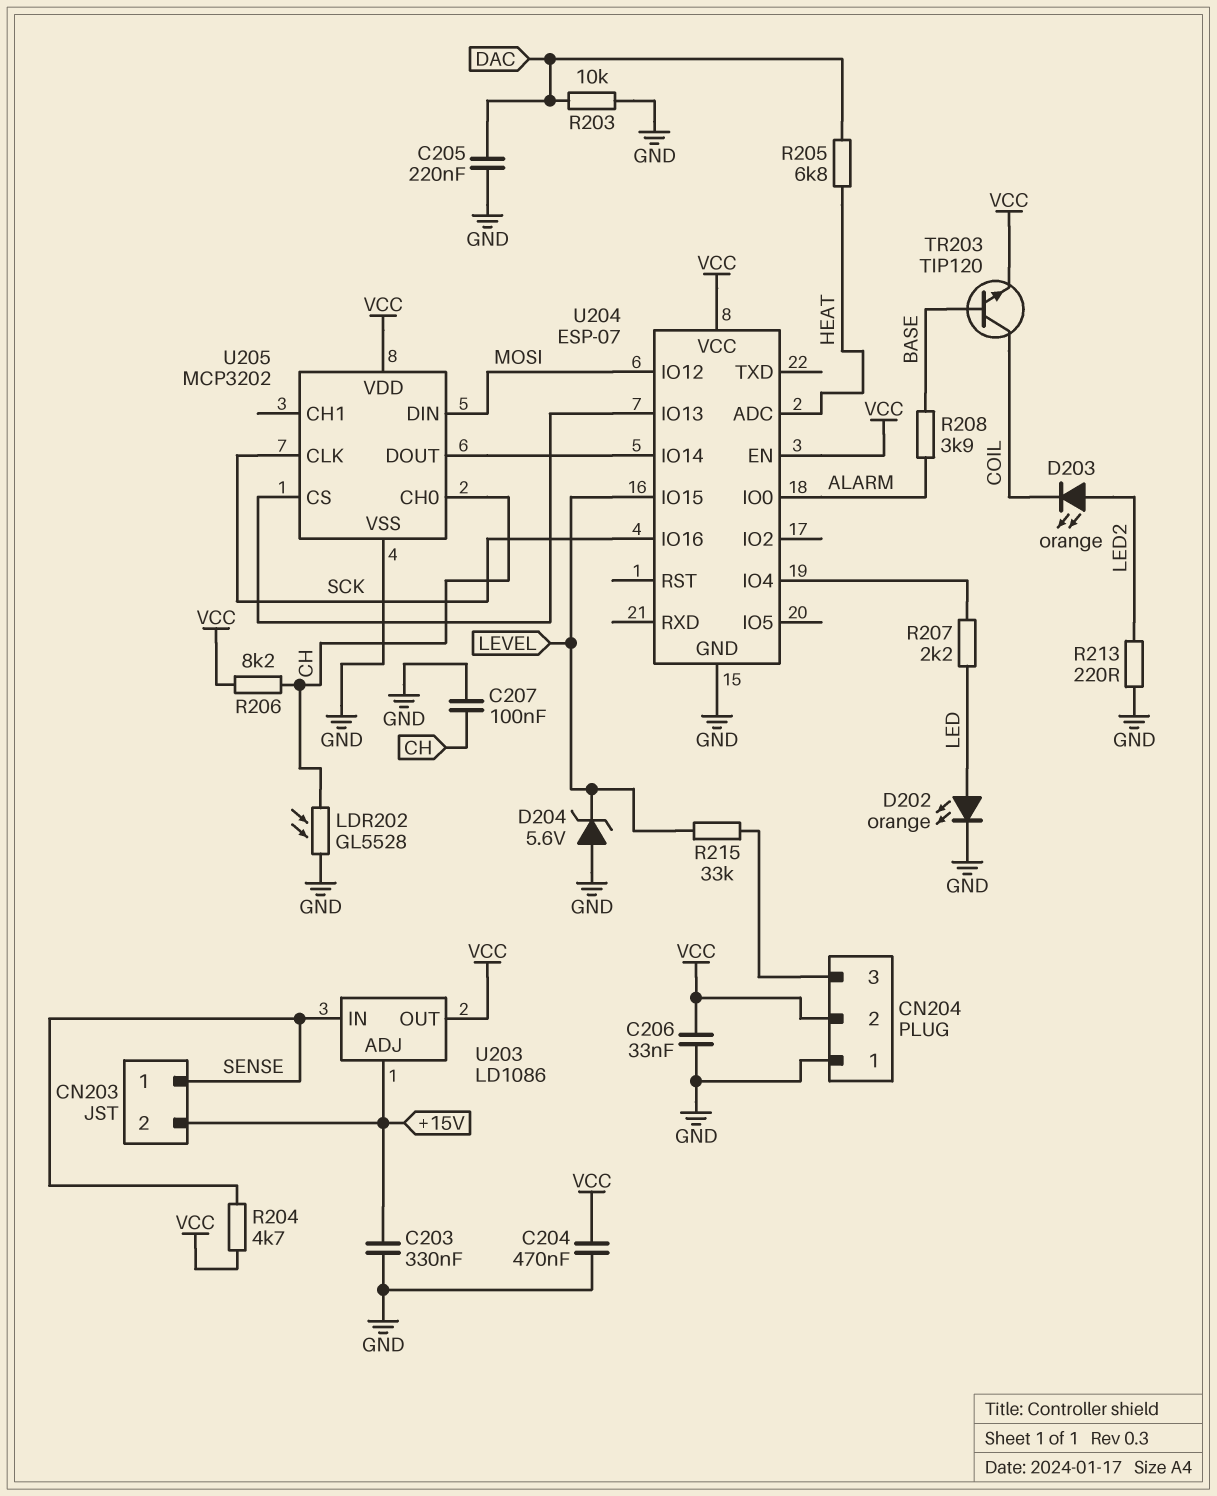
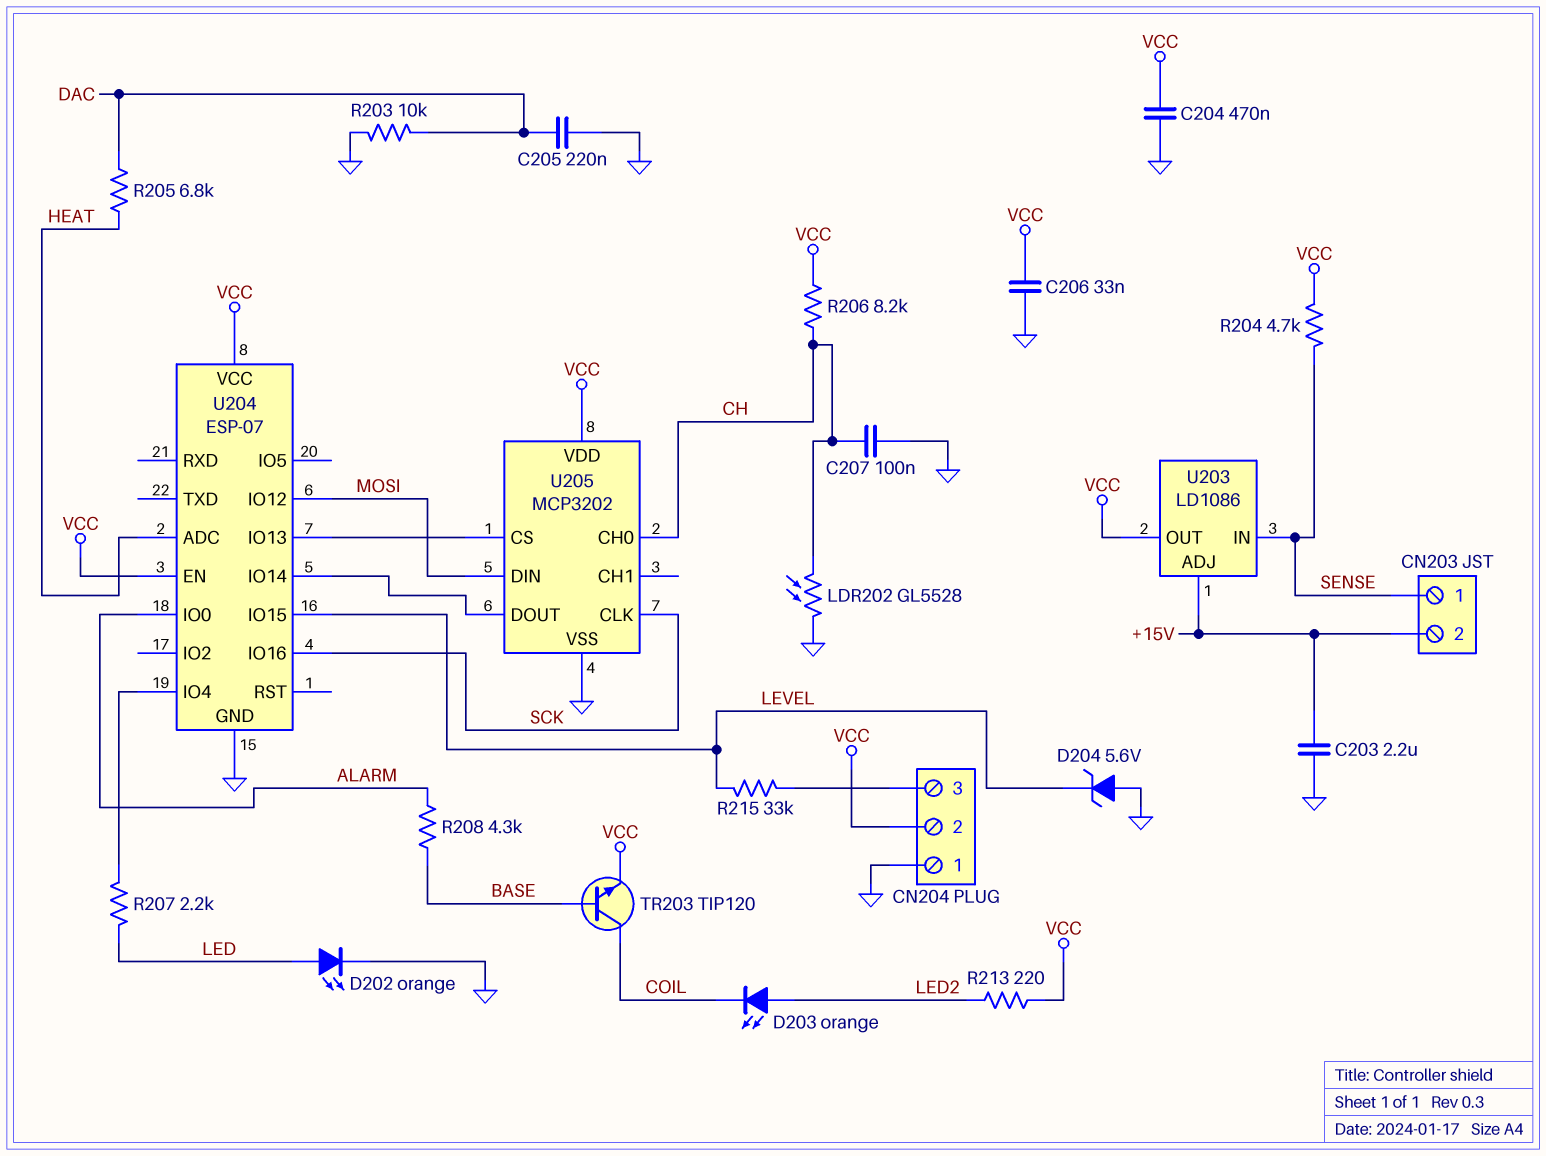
C203: 330nF (+15V, GND) -> 2.2uF (+15V, GND)
R208: 3.9k (ALARM, BASE) -> 4.3k (ALARM, BASE)
R213: 220 (GND, LED2) -> 220 (LED2, VCC)

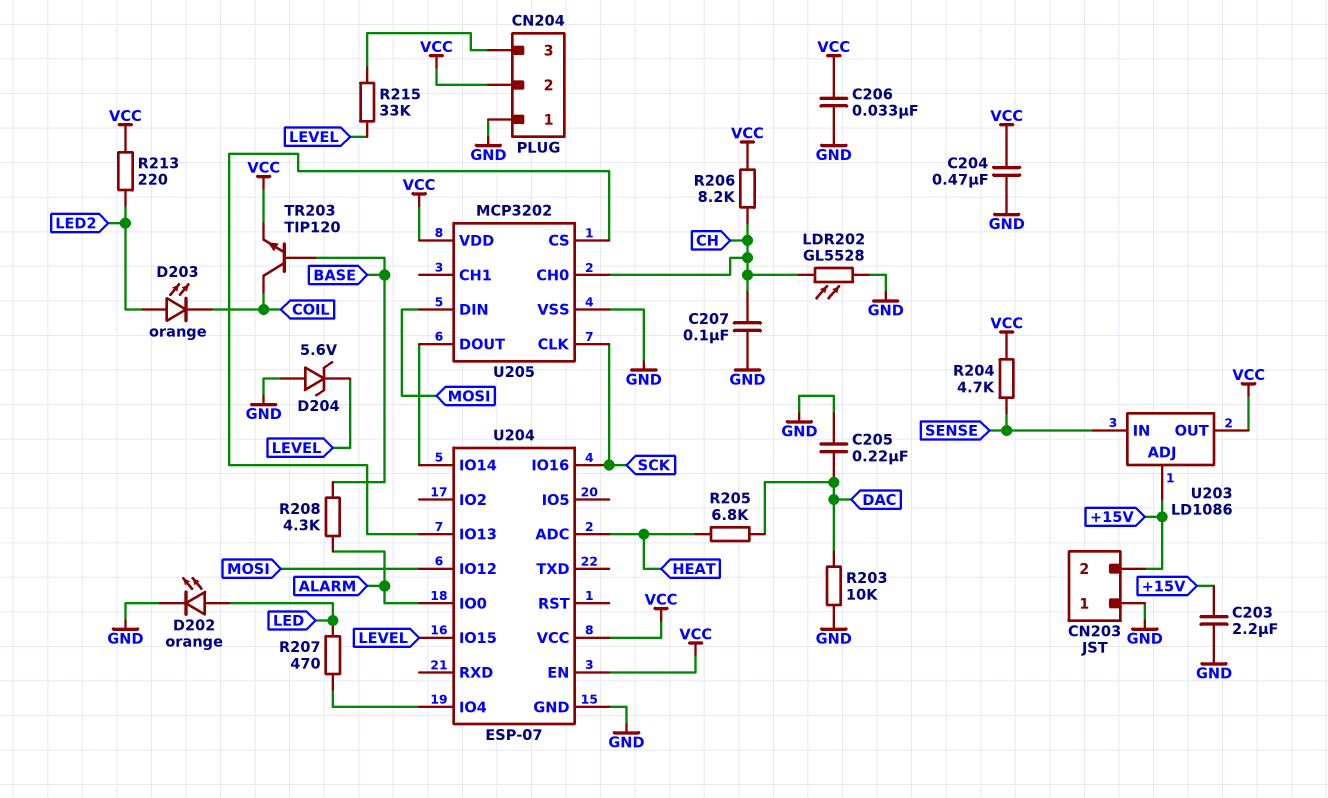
CN203 pin 1: SENSE -> GND
R207: 2.2k (LED, U204/IO4) -> 470 (LED, U204/IO4)

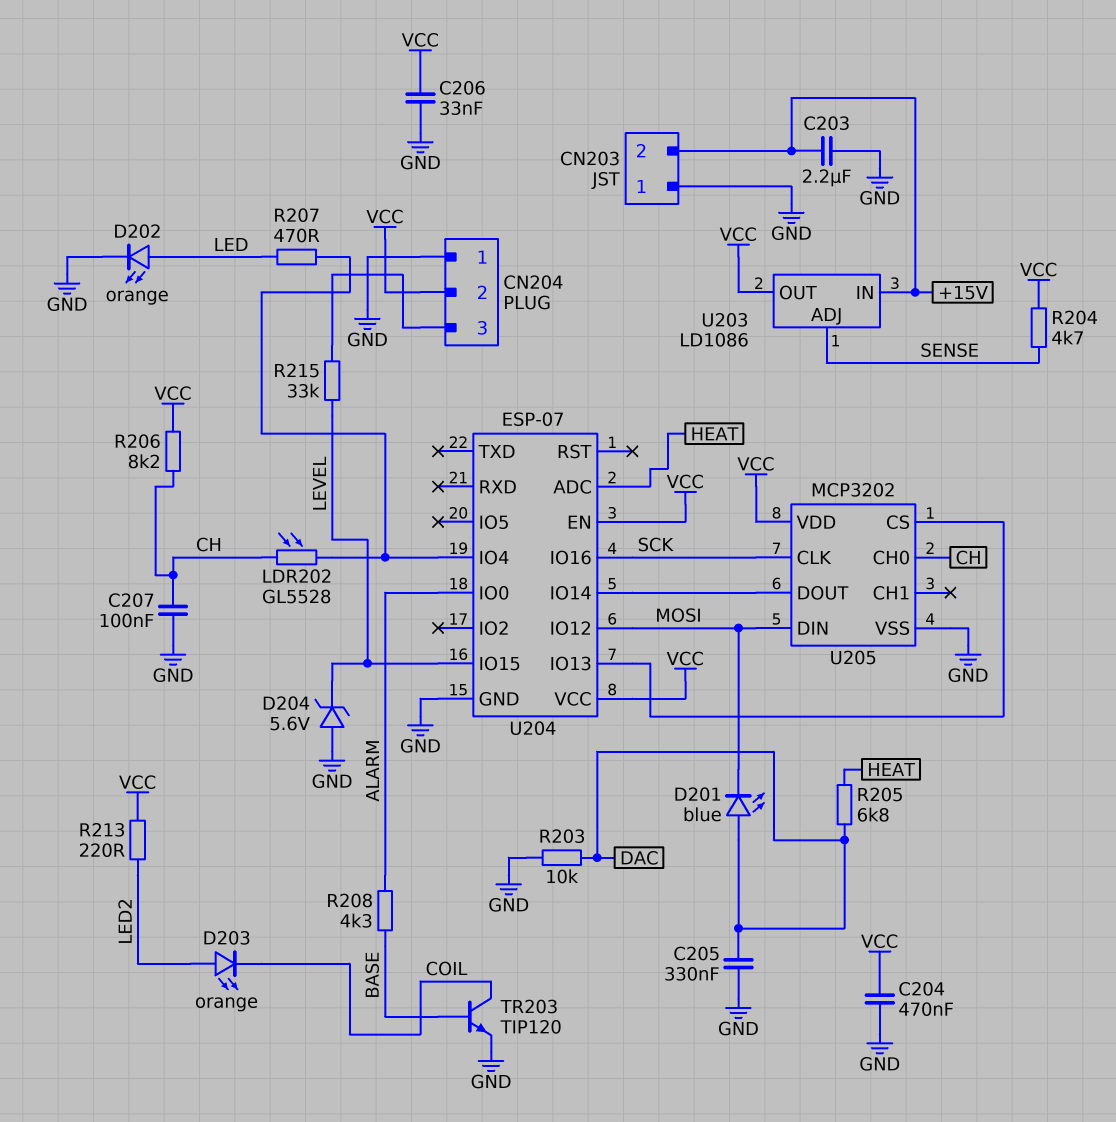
C205: 220nF (DAC, GND) -> 330nF (DAC, GND)
D201: none -> LED blue (A DAC, K MOSI)
LDR202: GL5528 (CH, GND) -> GL5528 (CH, U204/IO4)
TR203: NPN TIP120 (B BASE, C COIL, E VCC) -> NPN TIP120 (B BASE, C COIL, E GND)
U203 pin ADJ: +15V -> SENSE
U203 pin IN: SENSE -> +15V

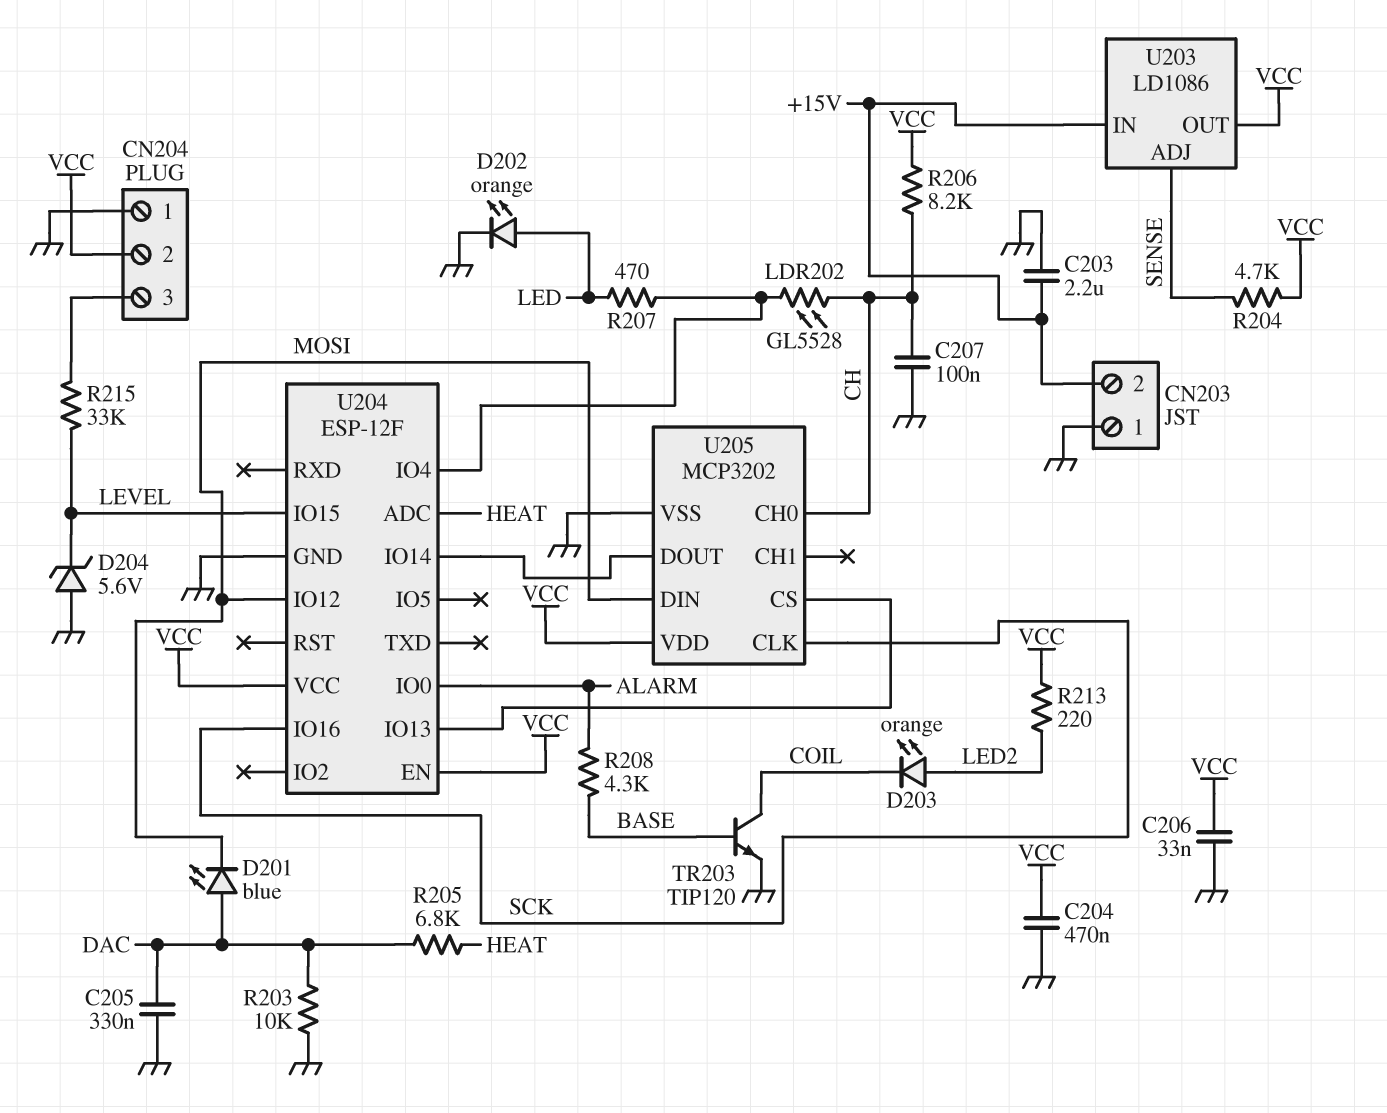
U204: ESP-07 -> ESP-12F

